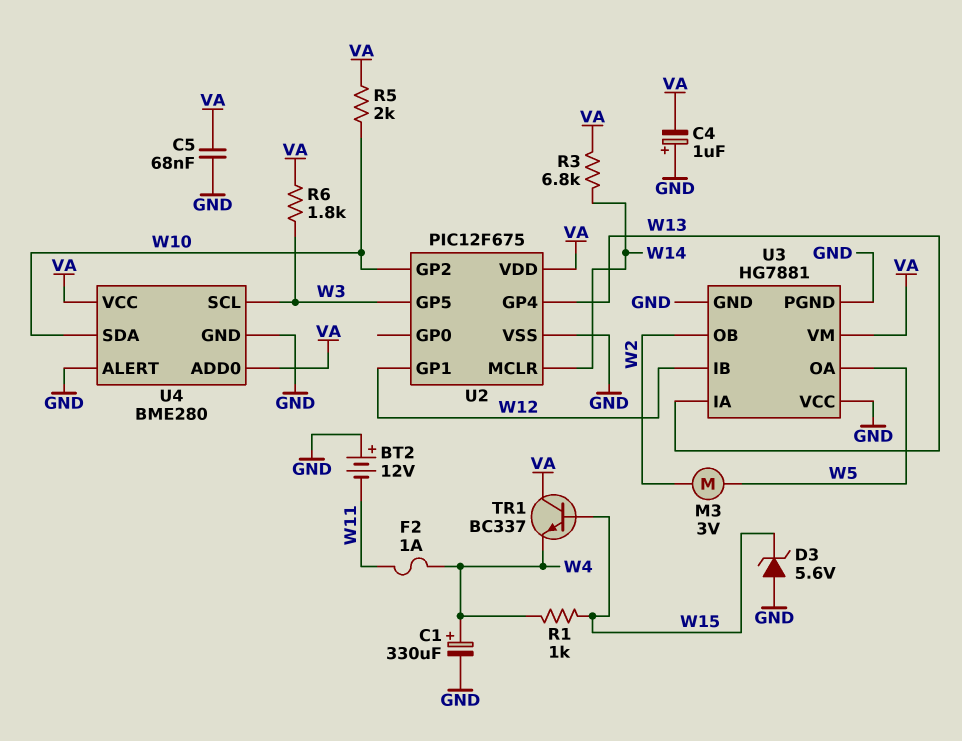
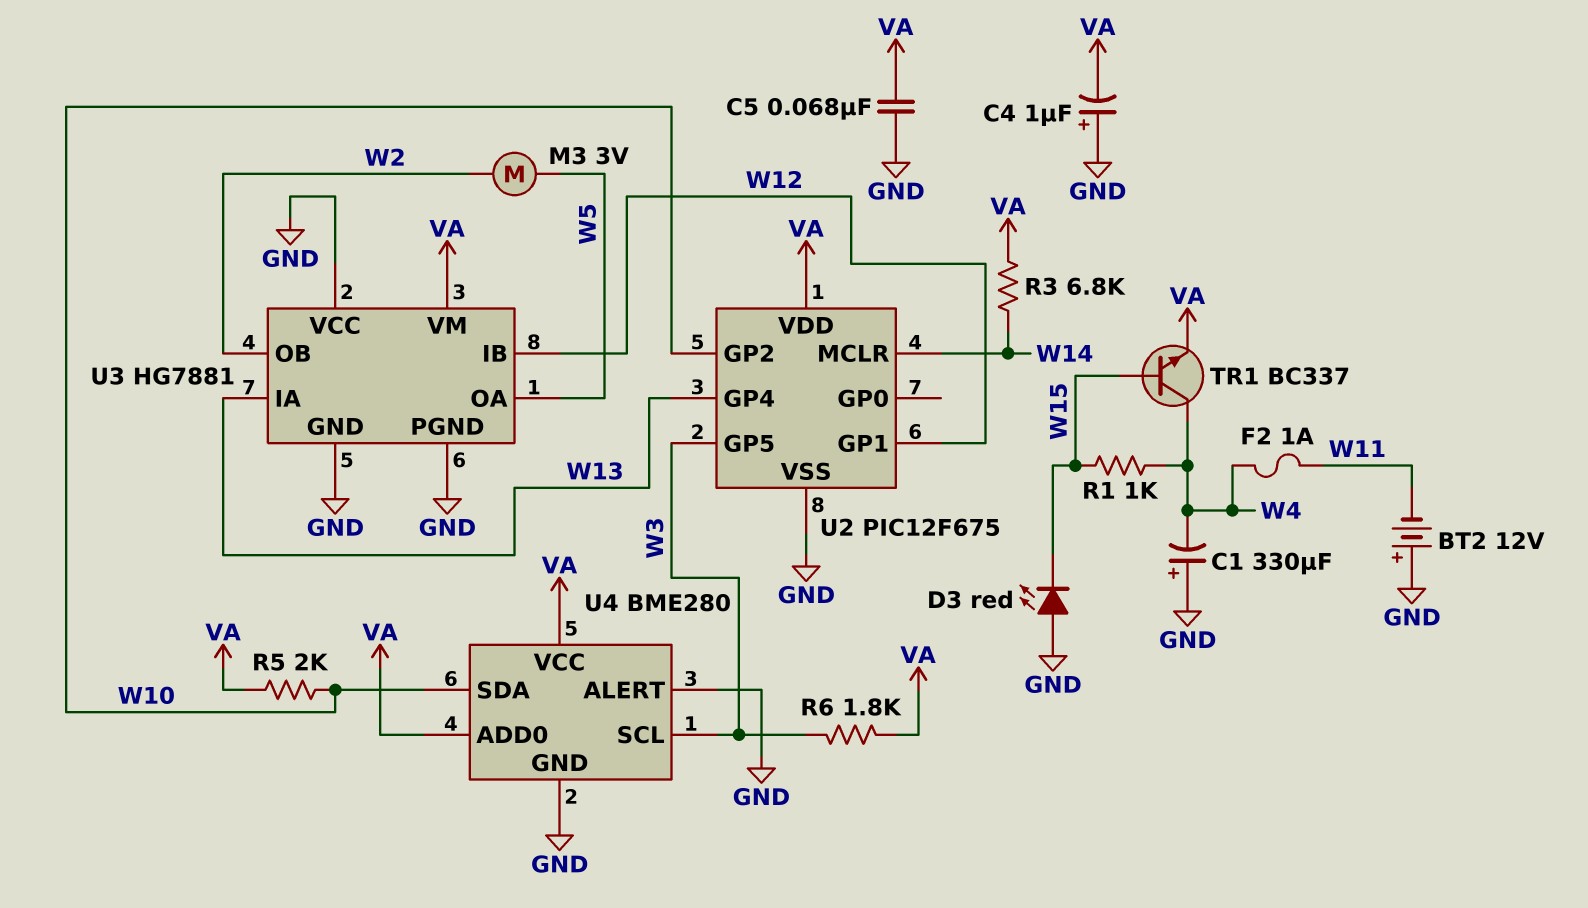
C1: 330uF (plus W4, minus GND) -> 330uF (plus GND, minus W4)
D3: zener 5.6V (A GND, K W15) -> LED red (A GND, K W15)
TR1: NPN BC337 (B W15, C VA, E W4) -> NPN BC337 (B W15, C W4, E VA)

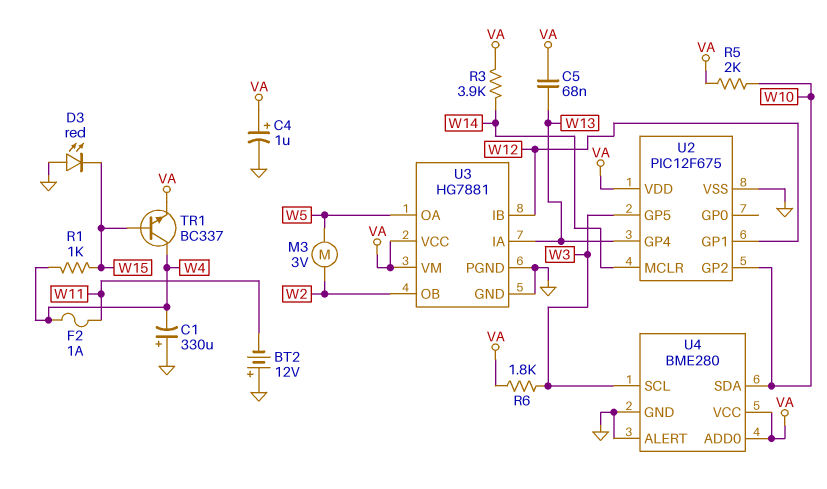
C4: 1uF (plus GND, minus VA) -> 1uF (plus VA, minus GND)
C5: 68nF (GND, VA) -> 68nF (VA, W13)
R3: 6.8k (VA, W14) -> 3.9k (VA, W14)
U3 pin VCC: GND -> VA

